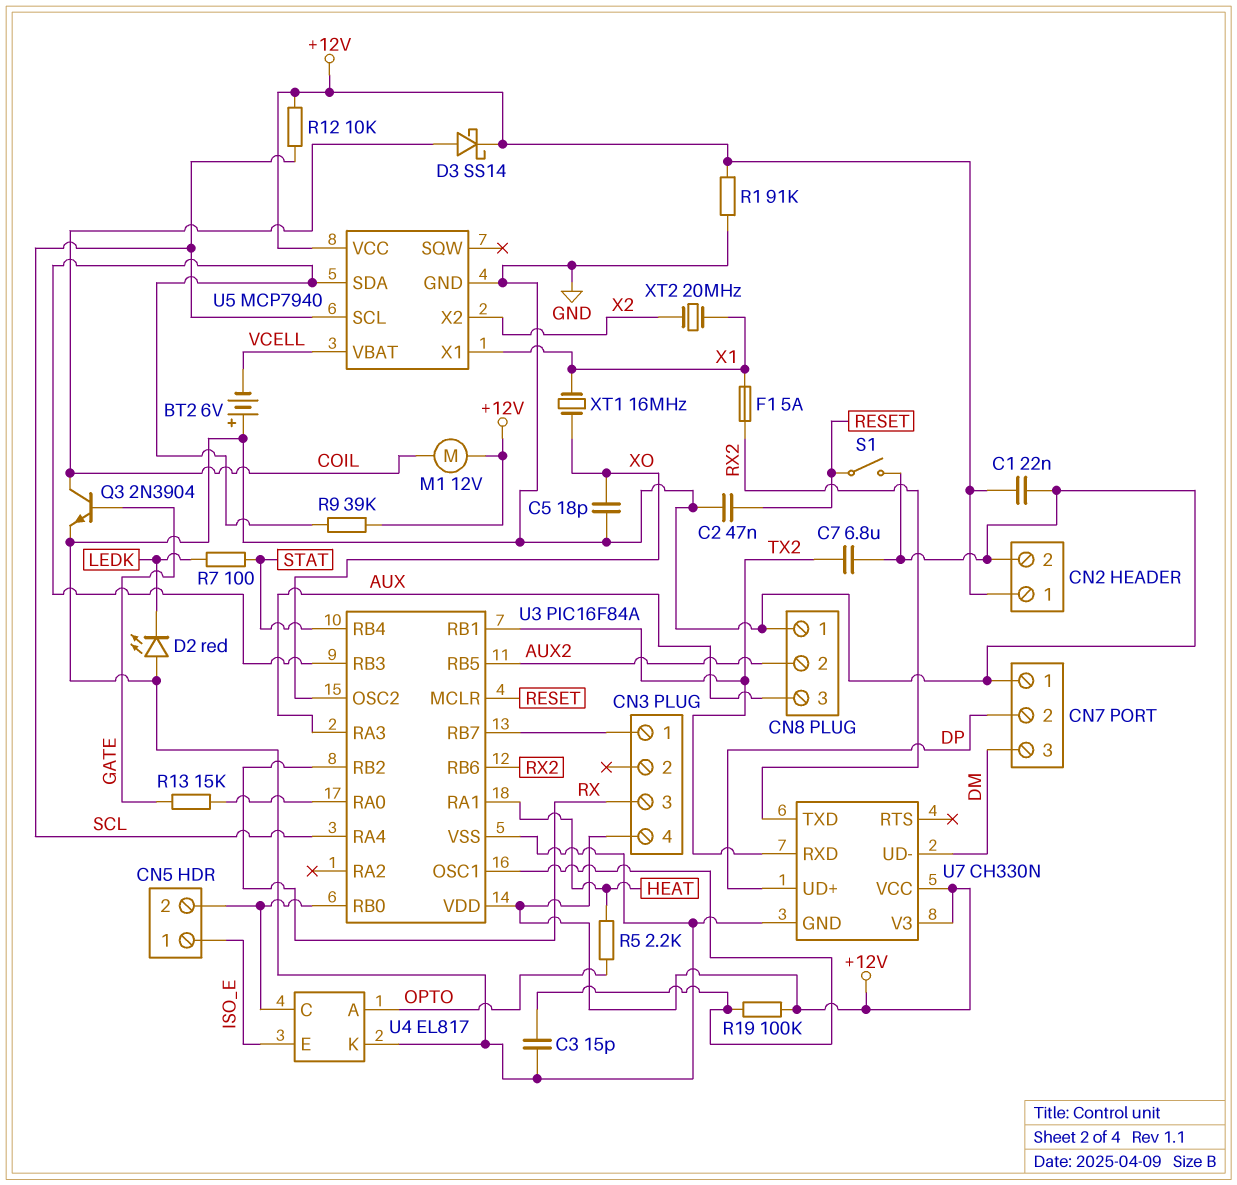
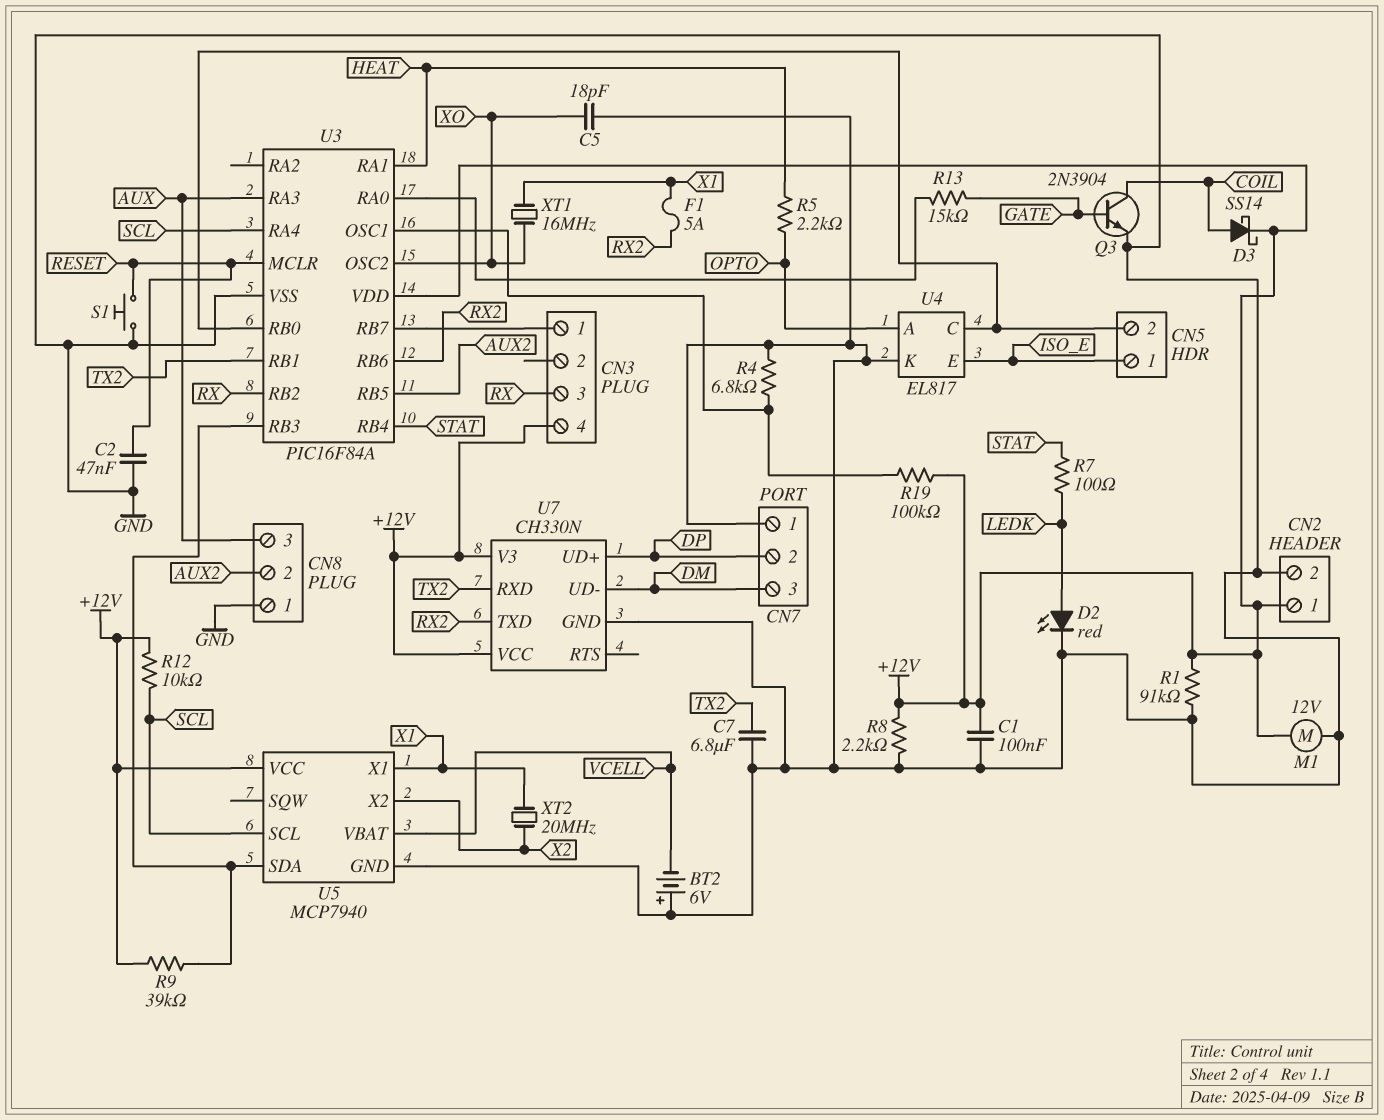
C1: 22nF (+12V, GND) -> 100nF (+12V, GND)
C3: 15pF (GND, U3/OSC1) -> none
D2: LED red (A GND, K LEDK) -> LED red (A LEDK, K GND)
M1: motor 12V (+12V, COIL) -> motor 12V (+12V, GND)
R4: none -> 6.8k (GND, U3/OSC1)
R8: none -> 2.2k (+12V, GND)
S1: switch (GND, RESET) -> button (GND, RESET)

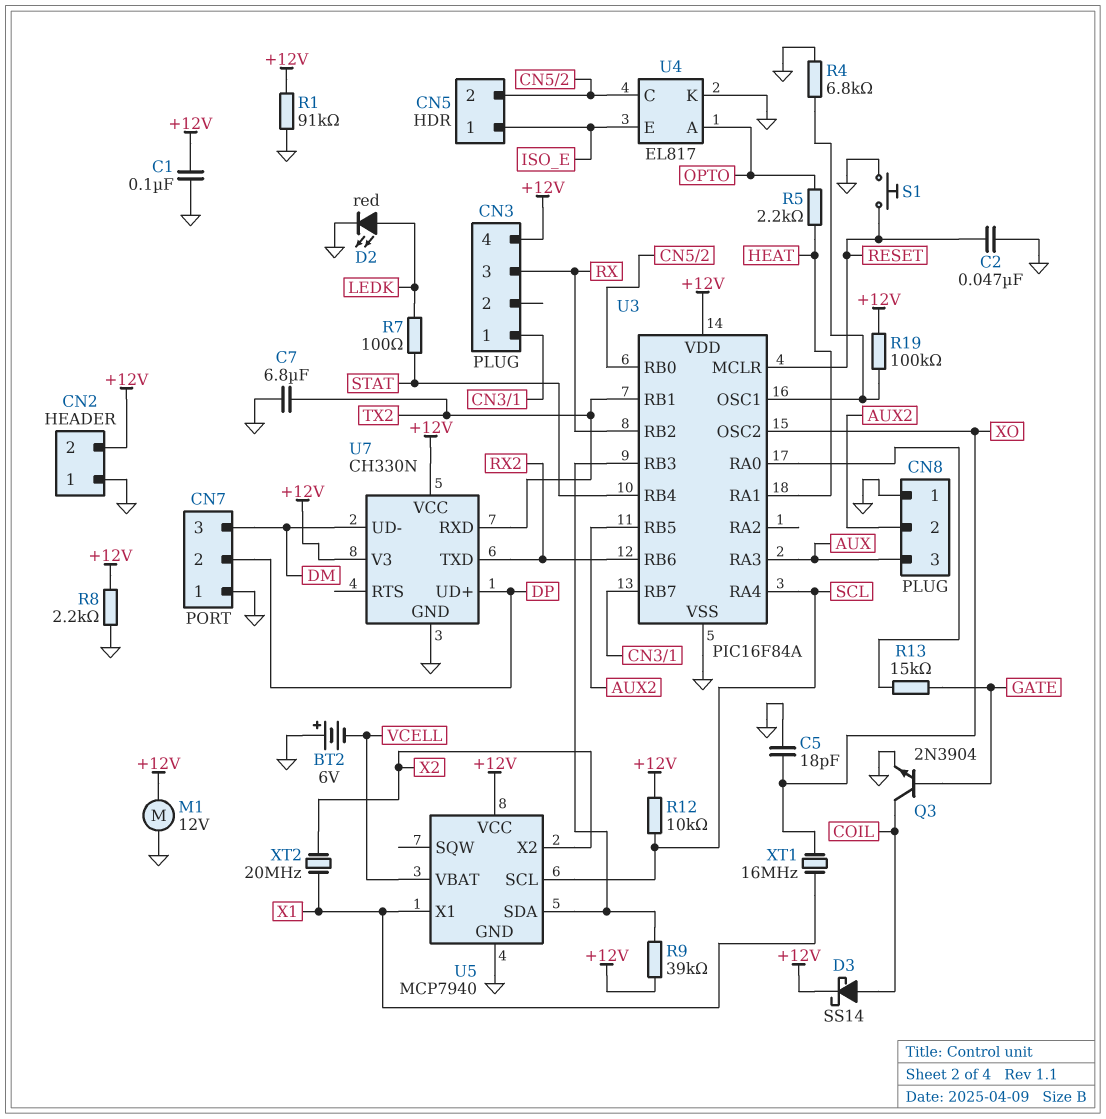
CN2 pin 1: +12V -> GND
CN2 pin 2: GND -> +12V
F1: 5A (RX2, X1) -> none

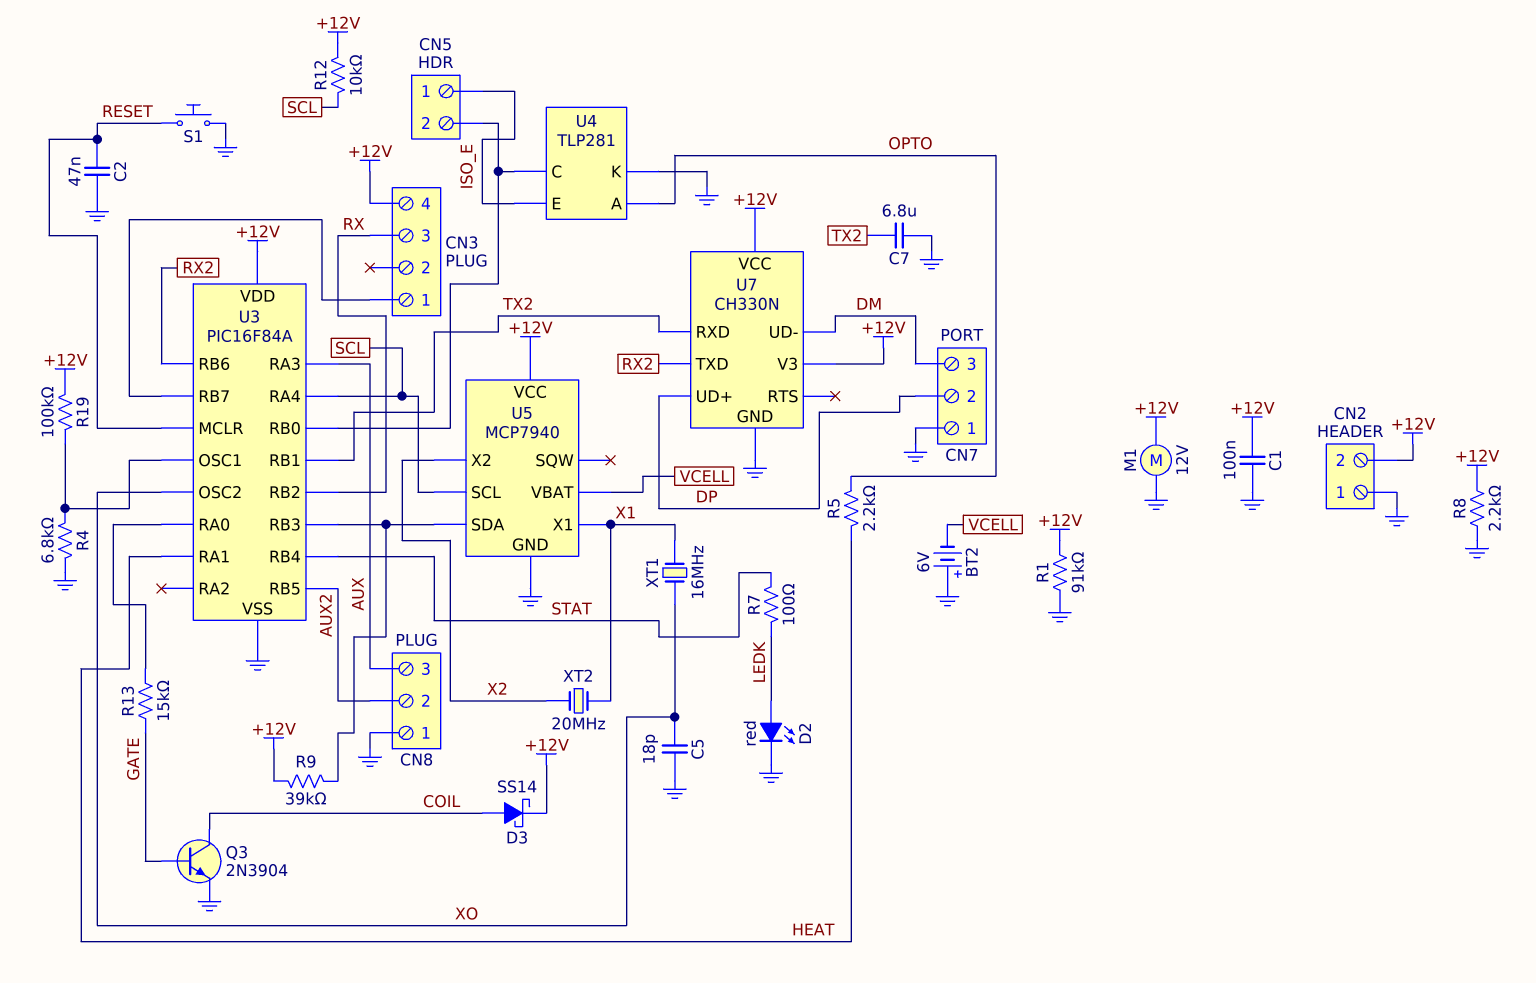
U4: EL817 -> TLP281

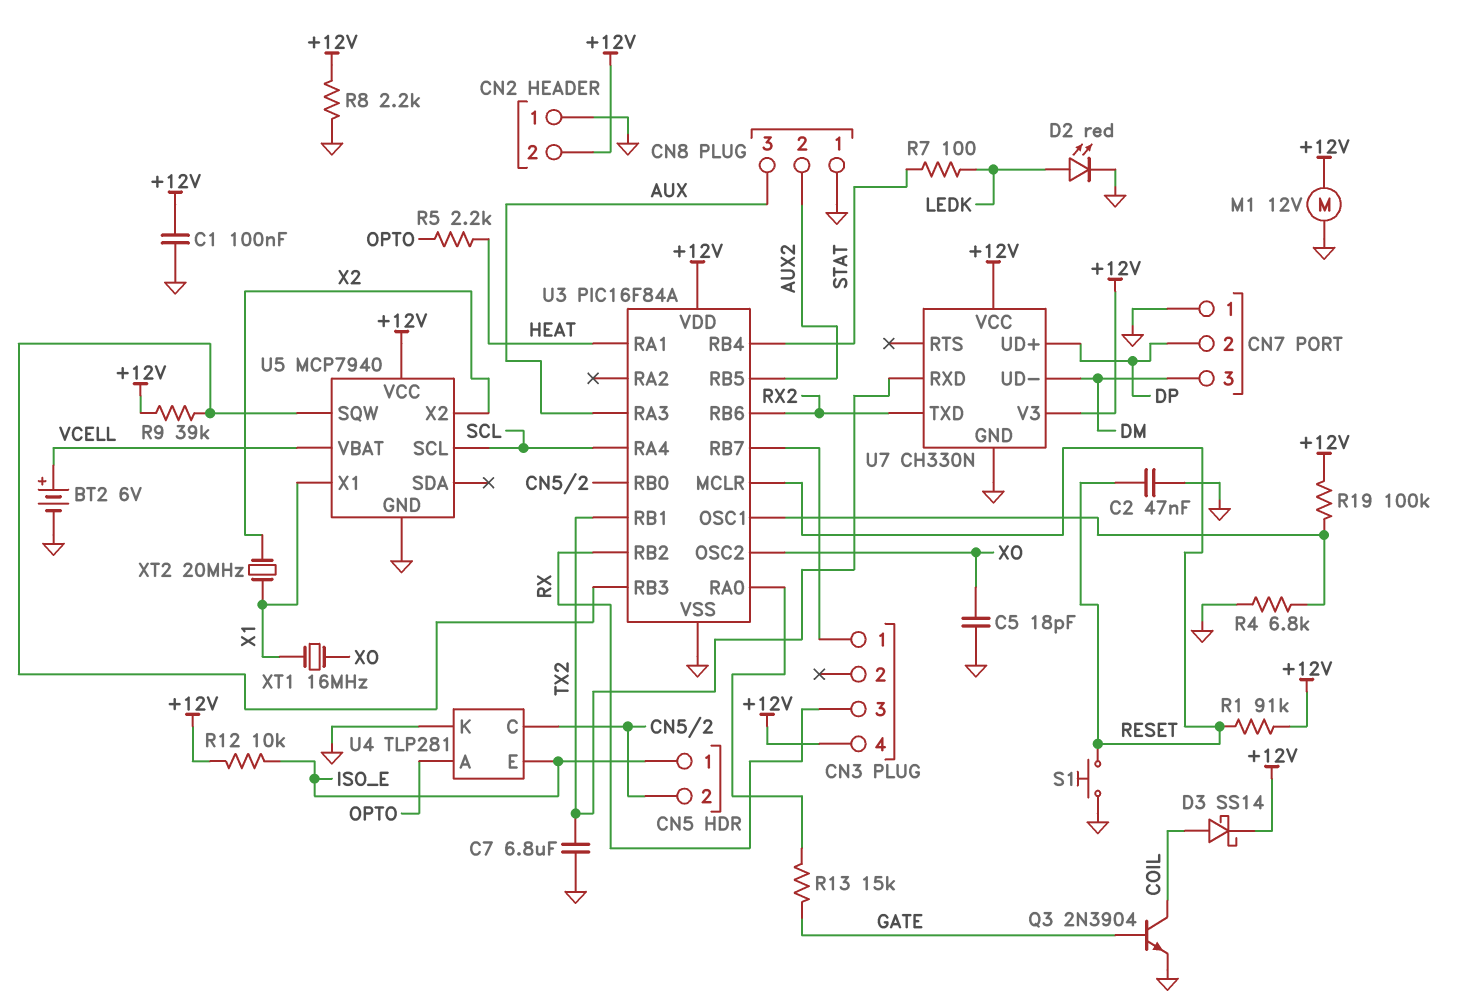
BT2: 6V (plus GND, minus VCELL) -> 6V (plus VCELL, minus GND)
R1: 91k (+12V, GND) -> 91k (+12V, RESET)
R12: 10k (+12V, SCL) -> 10k (+12V, ISO_E)
U5 pin SDA: U3/RB3 -> none
U5 pin SQW: none -> U3/RB3

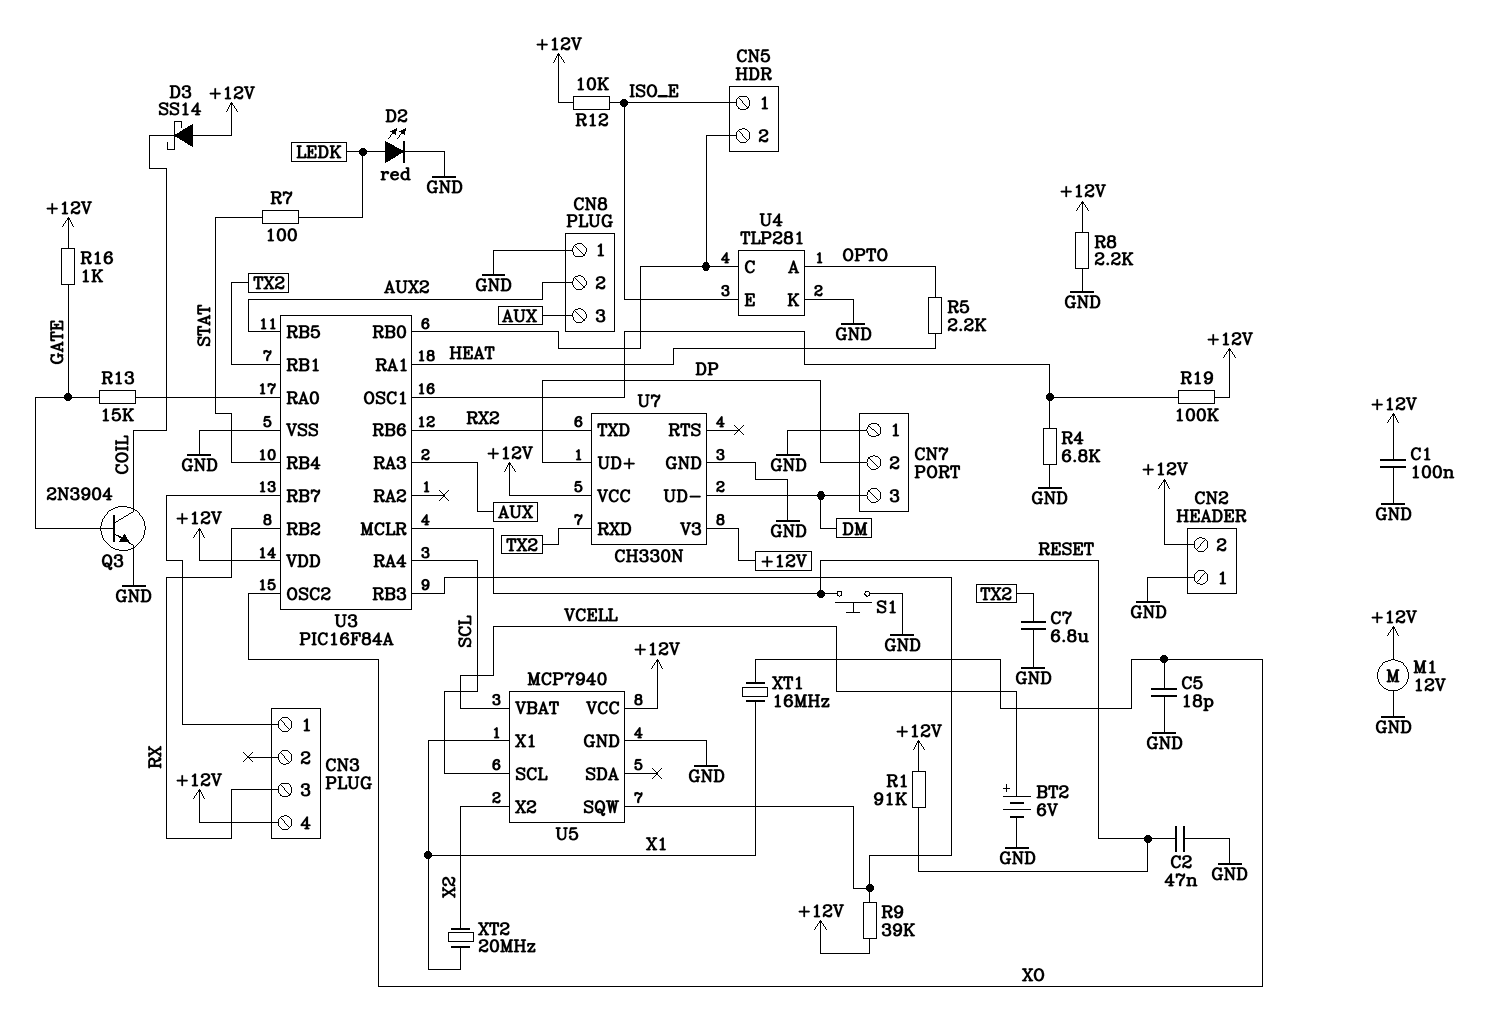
D3: schottky SS14 (A COIL, K +12V) -> schottky SS14 (A +12V, K COIL)
R16: none -> 1k (+12V, GATE)

